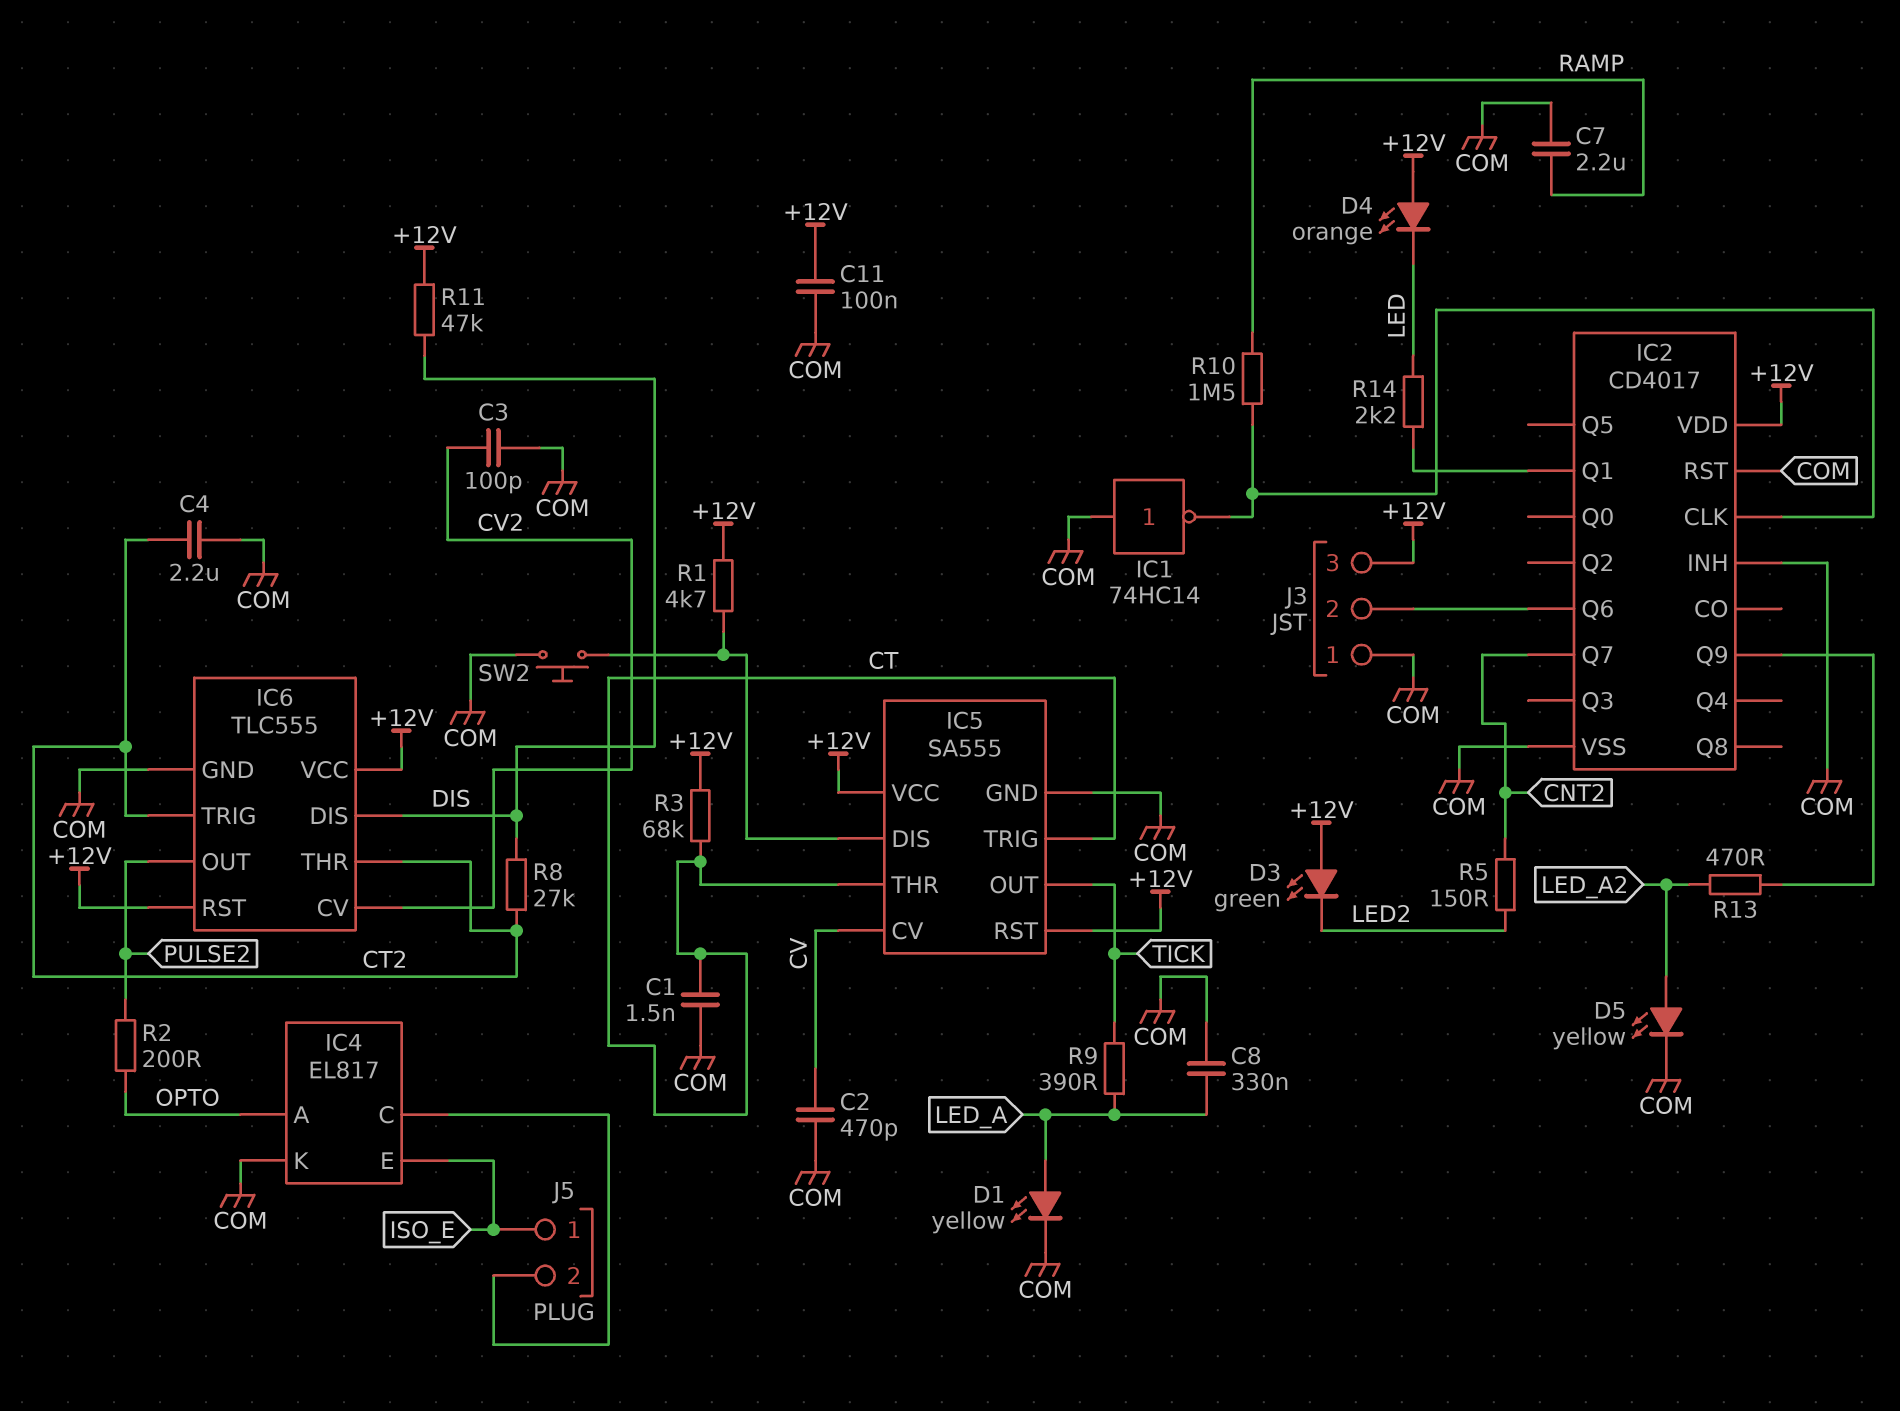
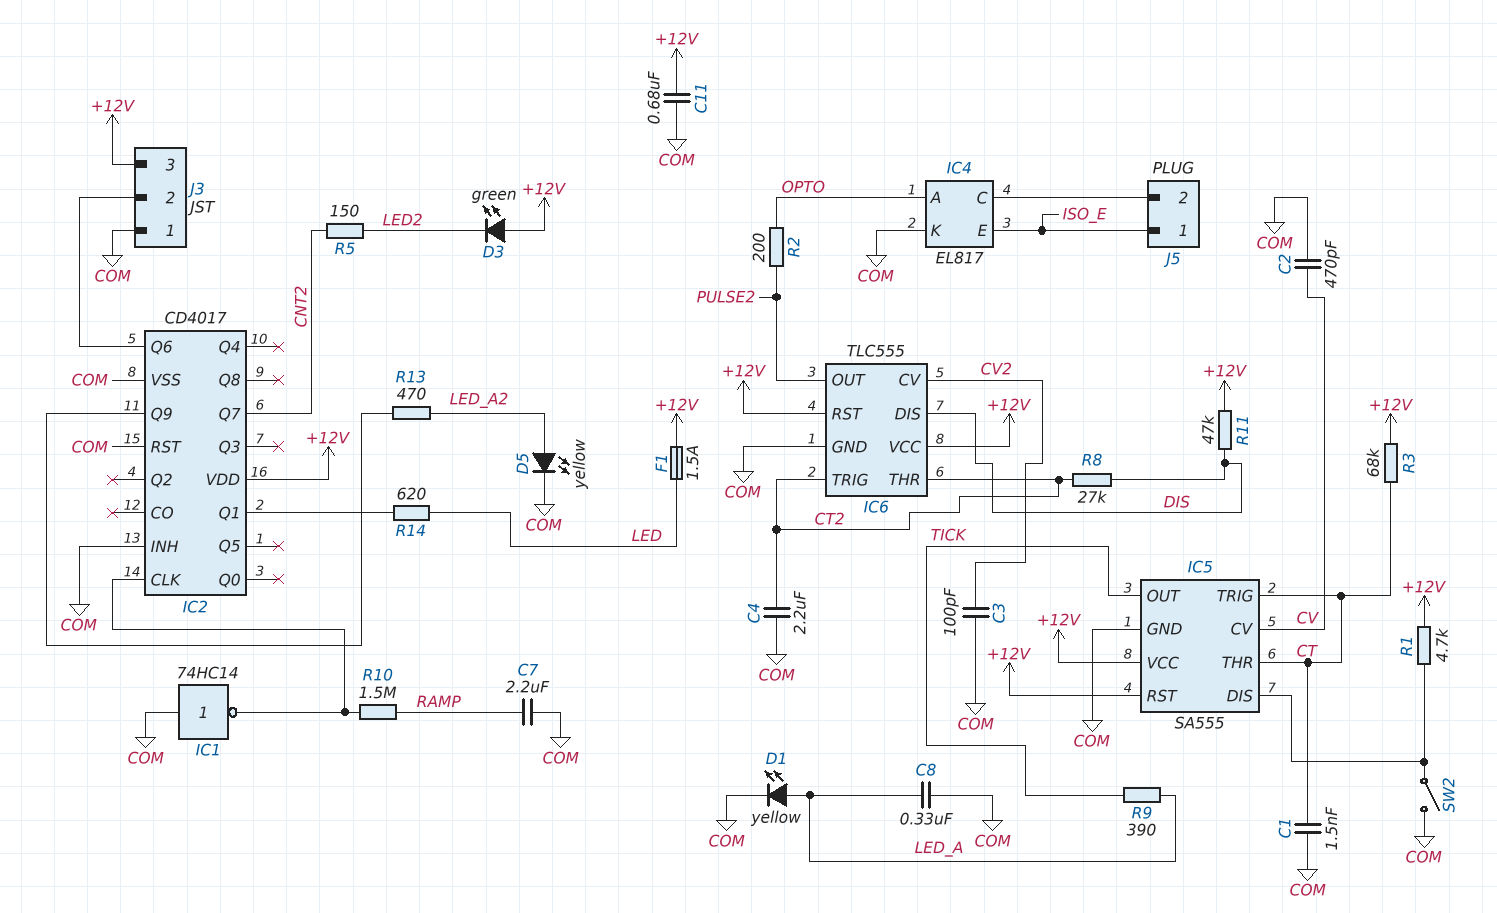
C11: 100nF (+12V, COM) -> 680nF (+12V, COM)
D4: LED orange (A +12V, K LED) -> none
F1: none -> 1.5A (+12V, LED)
R14: 2.2k (IC2/Q1, LED) -> 620 (IC2/Q1, LED)
SW2: button (COM, IC5/DIS) -> switch (COM, IC5/DIS)

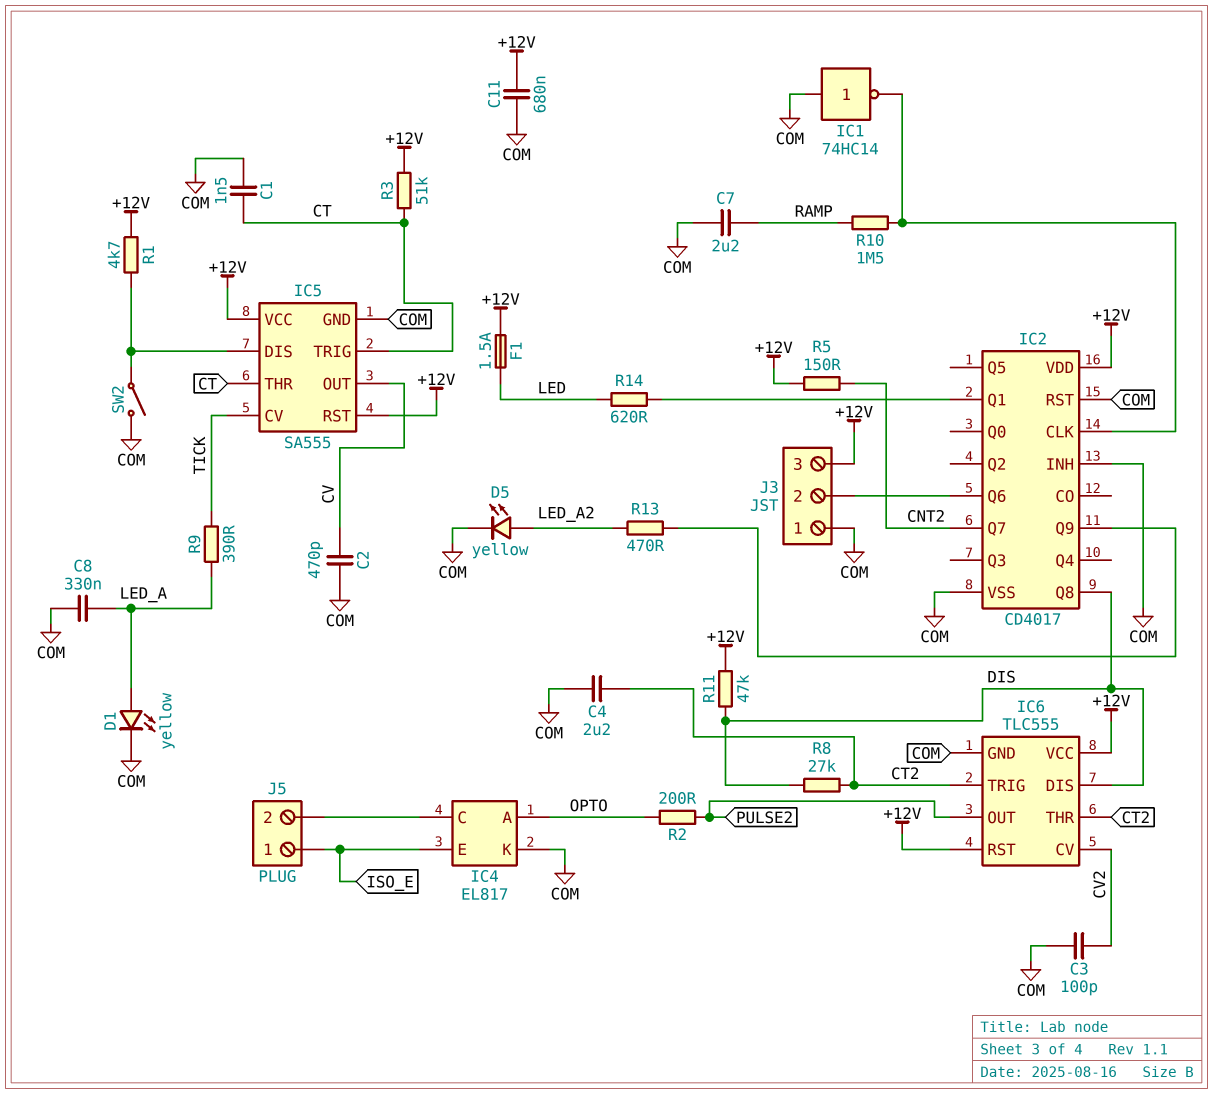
D3: LED green (A +12V, K LED2) -> none
IC2 pin Q8: none -> DIS
IC5 pin CV: CV -> TICK
IC5 pin OUT: TICK -> CV
R3: 68k (+12V, CT) -> 51k (+12V, CT)
R5: 150 (CNT2, LED2) -> 150 (+12V, CNT2)

